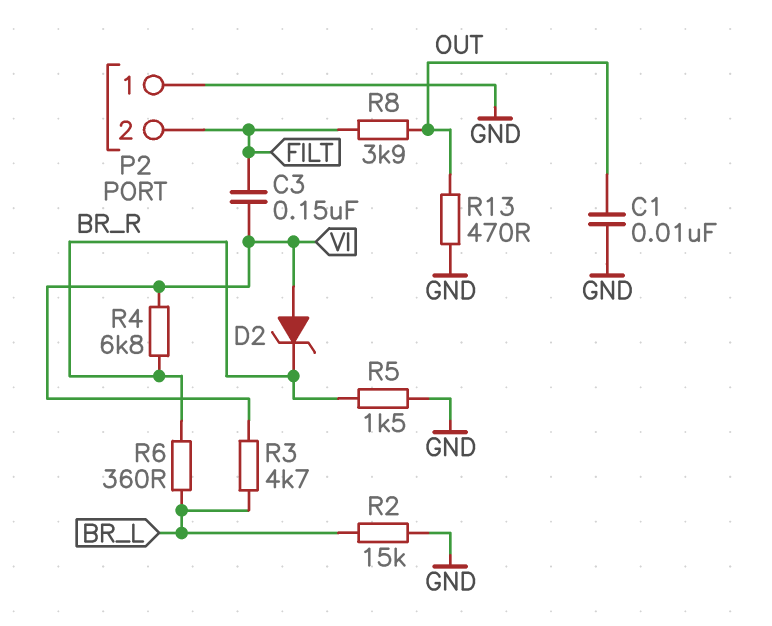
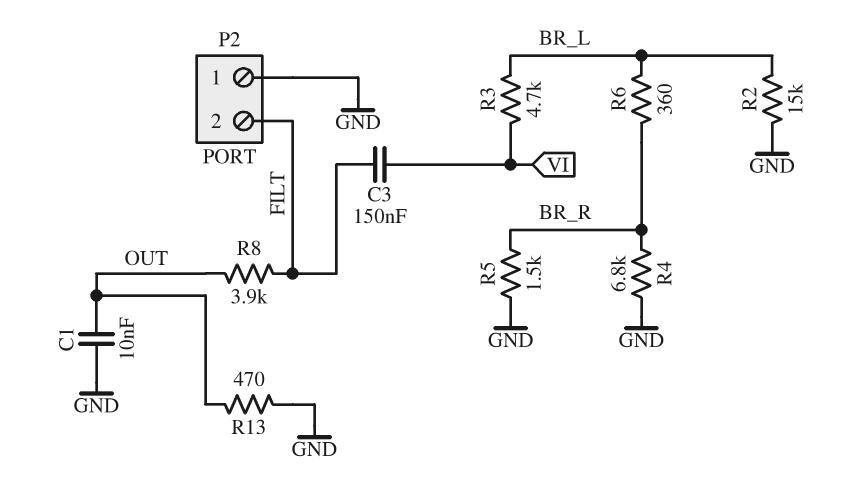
D2: zener (A VI, K BR_R) -> none
R4: 6.8k (BR_R, VI) -> 6.8k (BR_R, GND)

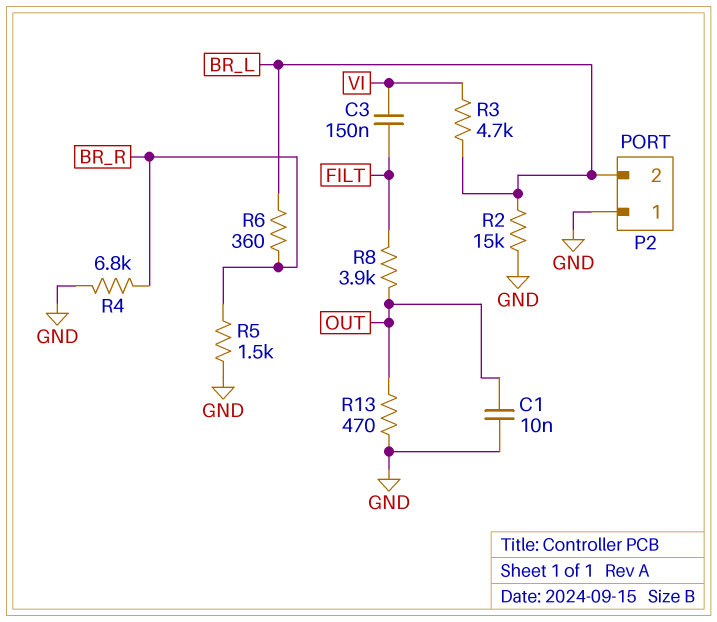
P2 pin 2: FILT -> BR_L

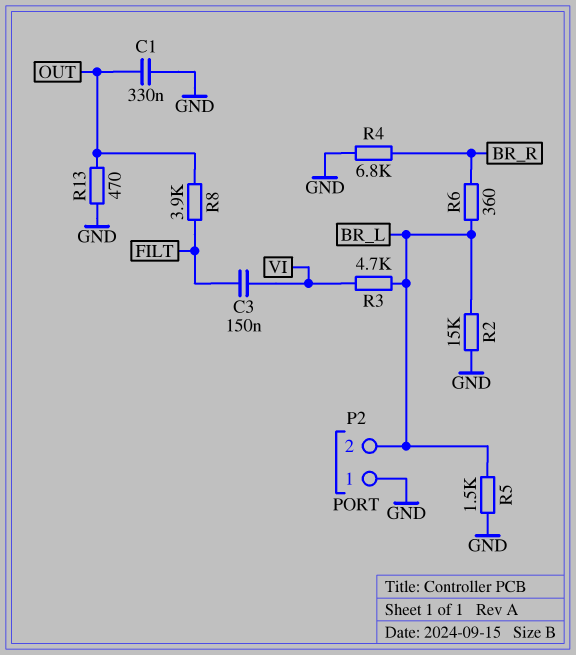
C1: 10nF (GND, OUT) -> 330nF (GND, OUT)
R5: 1.5k (BR_R, GND) -> 1.5k (BR_L, GND)

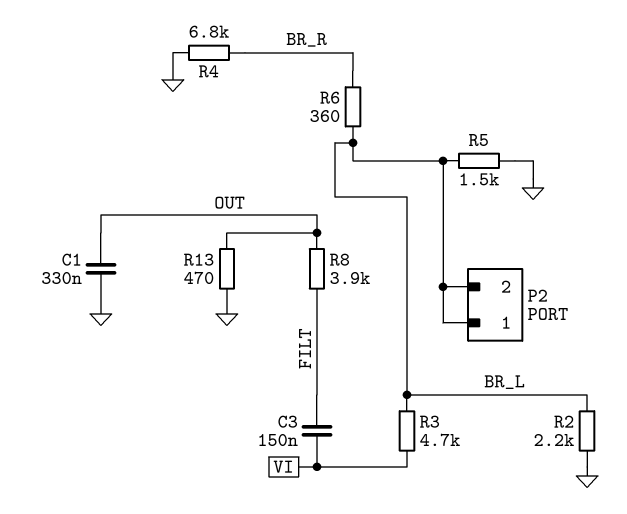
P2 pin 1: GND -> BR_L
R2: 15k (BR_L, GND) -> 2.2k (BR_L, GND)

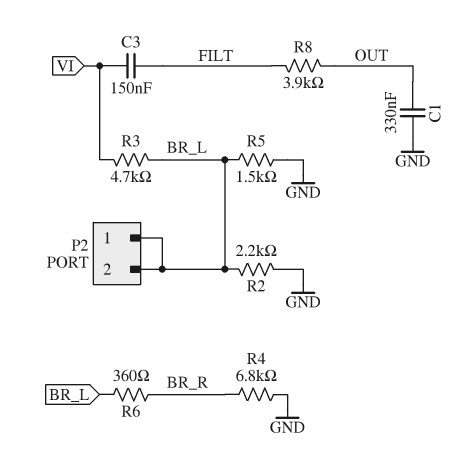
R13: 470 (GND, OUT) -> none

